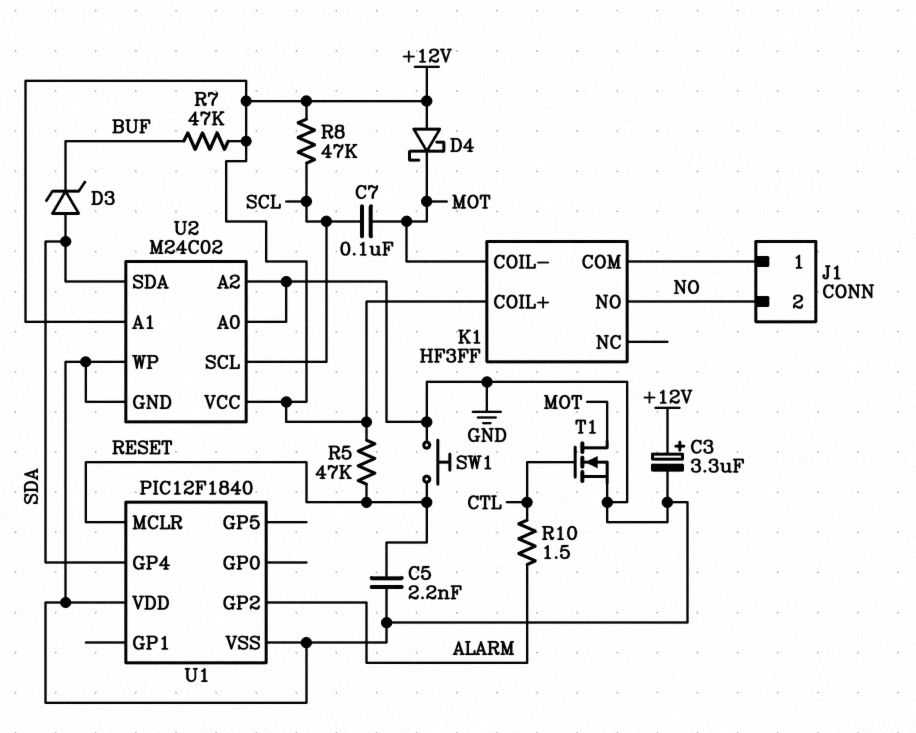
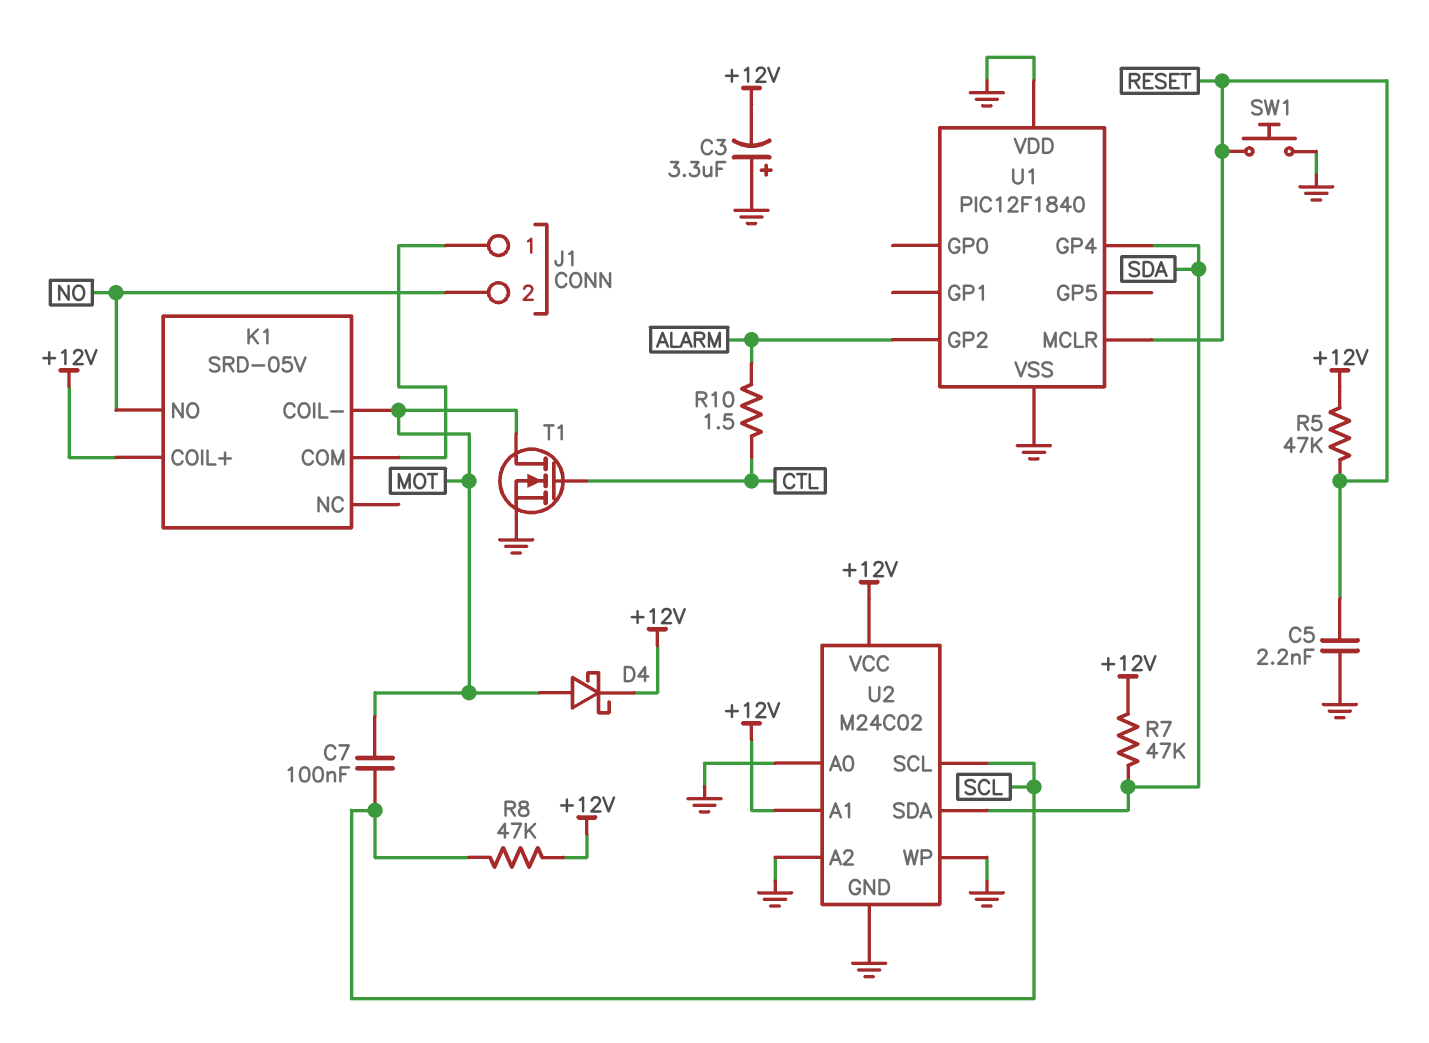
C3: 3.3uF (plus +12V, minus GND) -> 3.3uF (plus GND, minus +12V)
D3: zener (A SDA, K BUF) -> none
D4: schottky (A +12V, K MOT) -> schottky (A MOT, K +12V)
K1: HF3FF -> SRD-05V
R7: 47k (+12V, BUF) -> 47k (+12V, SDA)

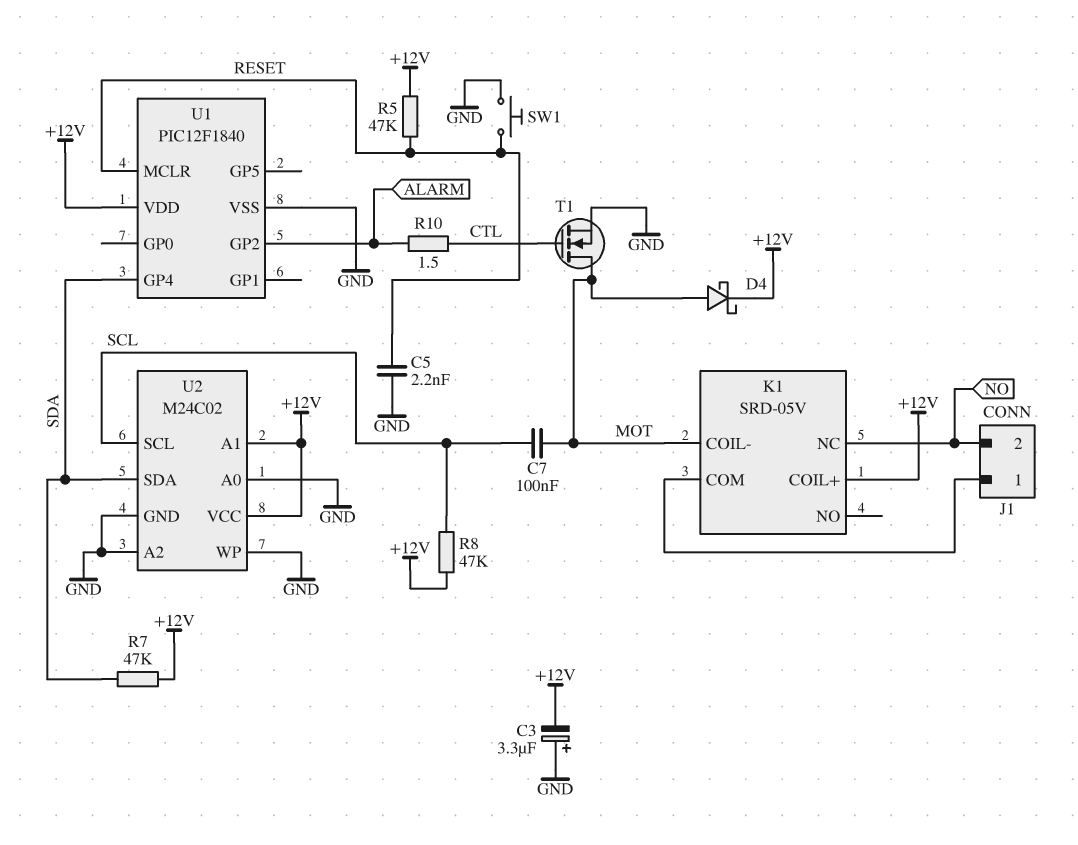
K1 pin NC: none -> NO
K1 pin NO: NO -> none
U1 pin VDD: GND -> +12V

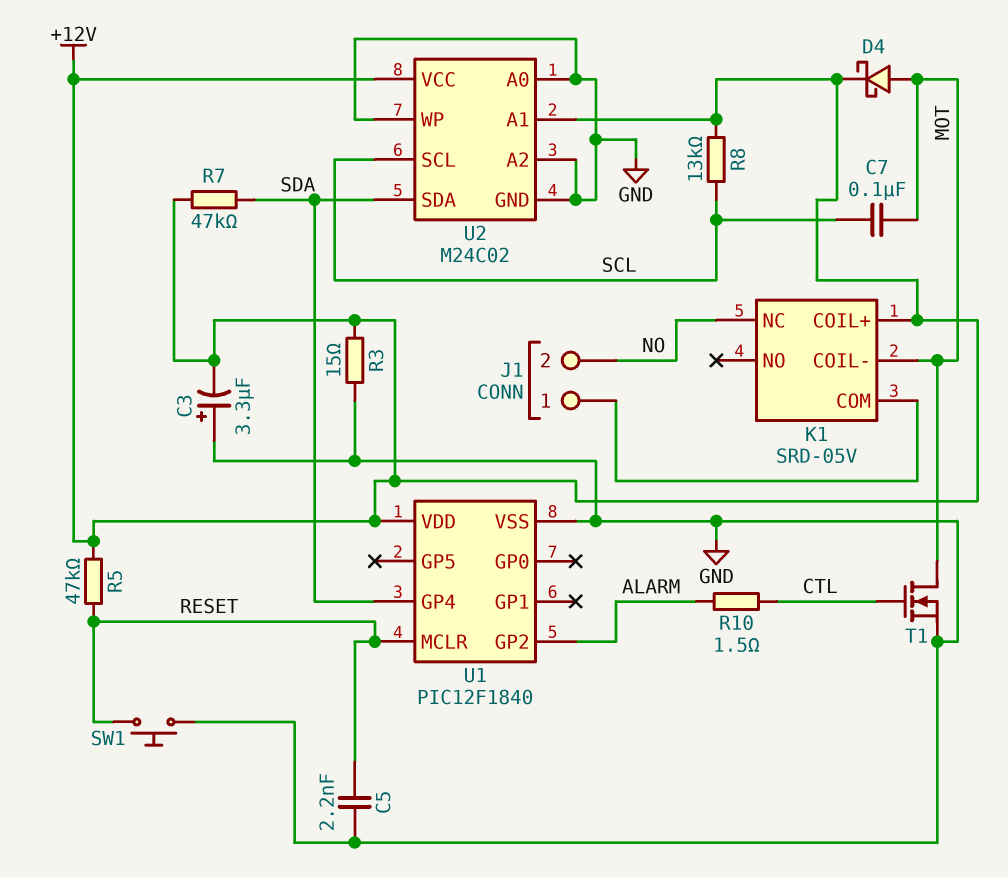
R3: none -> 15 (+12V, GND)
R8: 47k (+12V, SCL) -> 13k (+12V, SCL)

